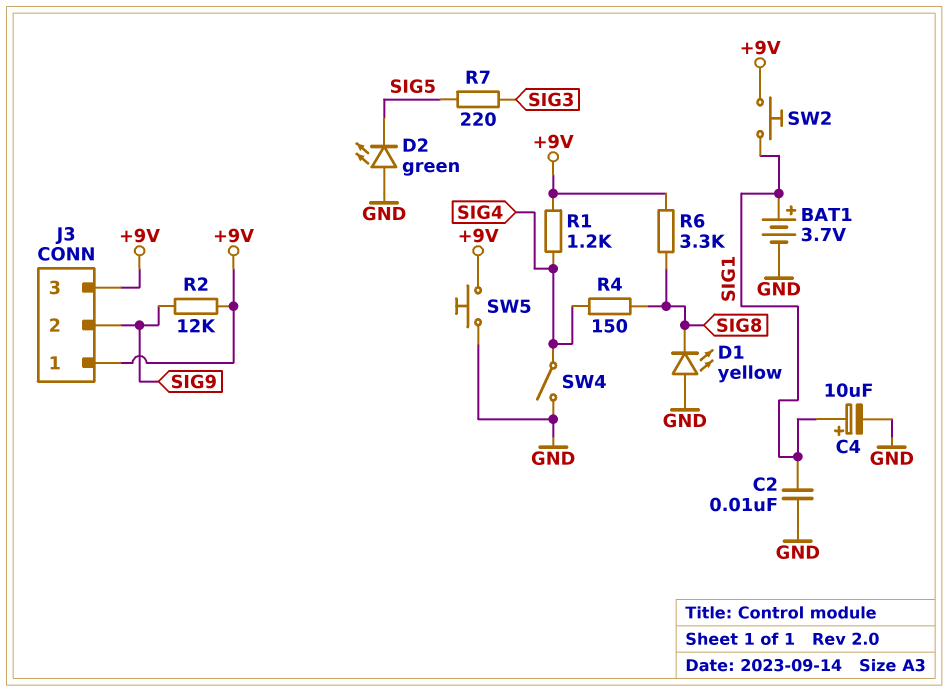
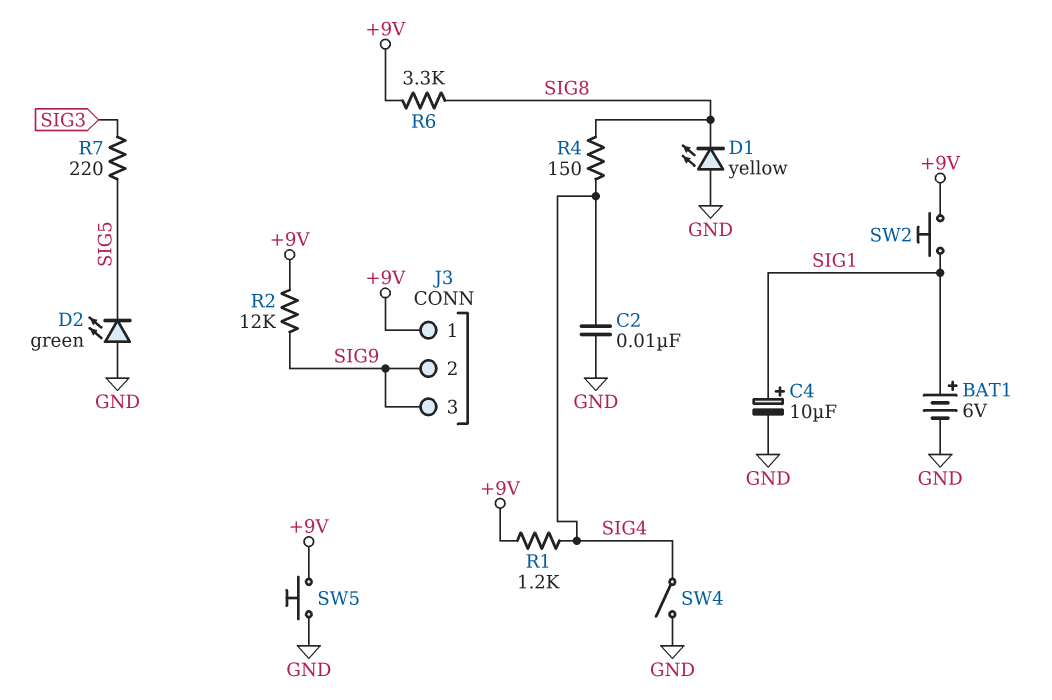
BAT1: 3.7V (plus SIG1, minus GND) -> 6V (plus SIG1, minus GND)
C2: 10nF (GND, SIG1) -> 10nF (GND, SIG4)
J3 pin 3: +9V -> SIG9

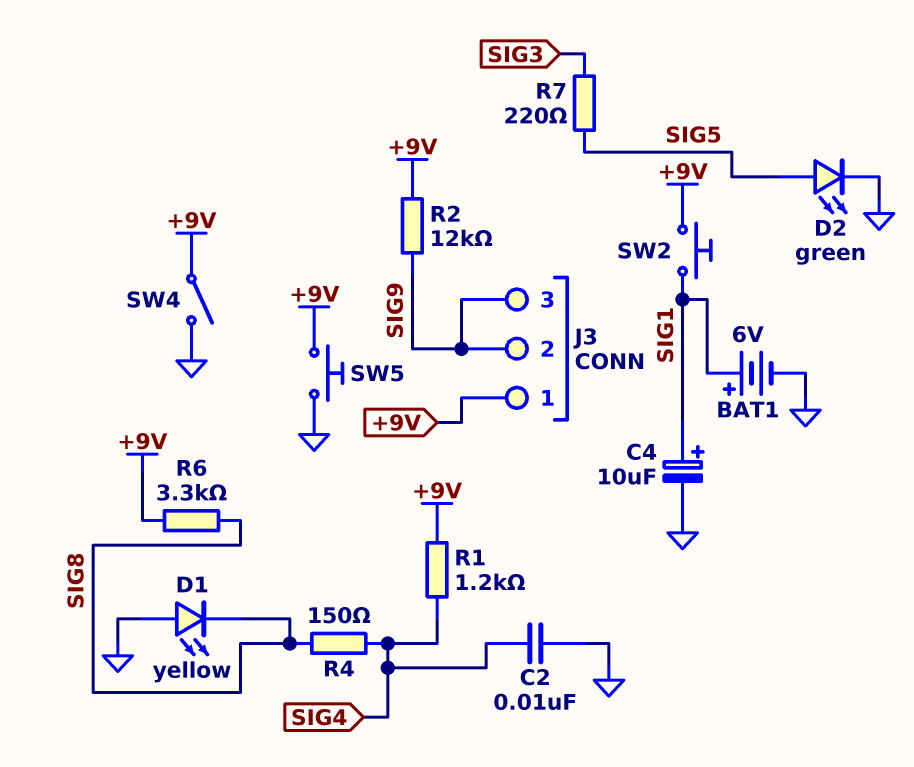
D2: LED green (A GND, K SIG5) -> LED green (A SIG5, K GND)
SW4: switch (GND, SIG4) -> switch (+9V, GND)

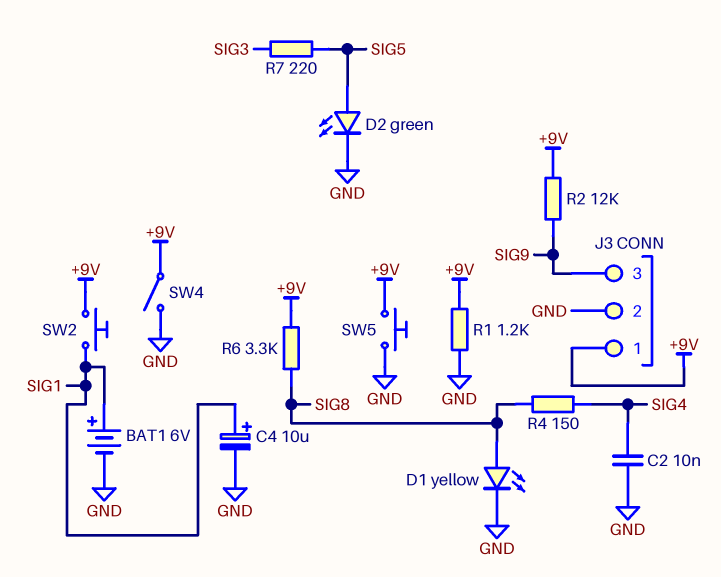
D1: LED yellow (A GND, K SIG8) -> LED yellow (A SIG8, K GND)
J3 pin 2: SIG9 -> GND
R1: 1.2k (+9V, SIG4) -> 1.2k (+9V, GND)

